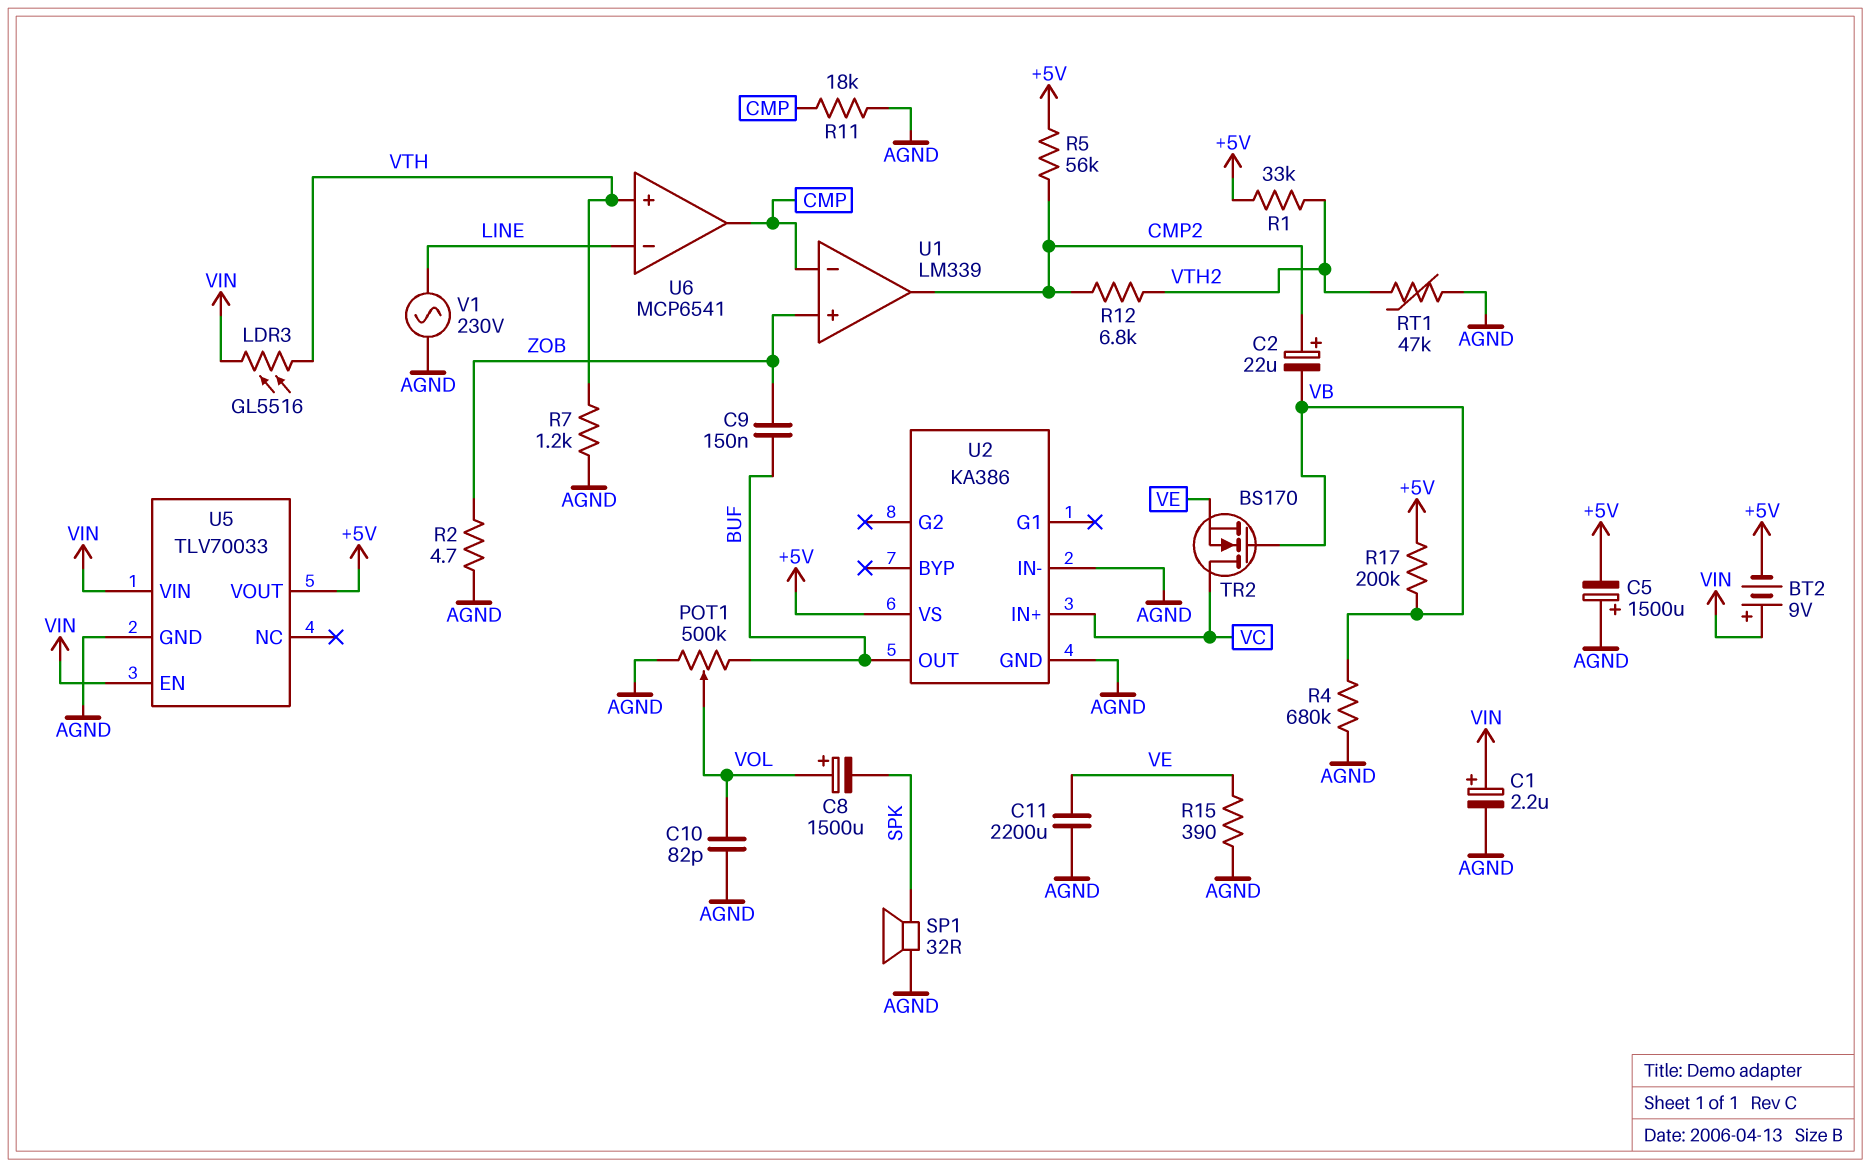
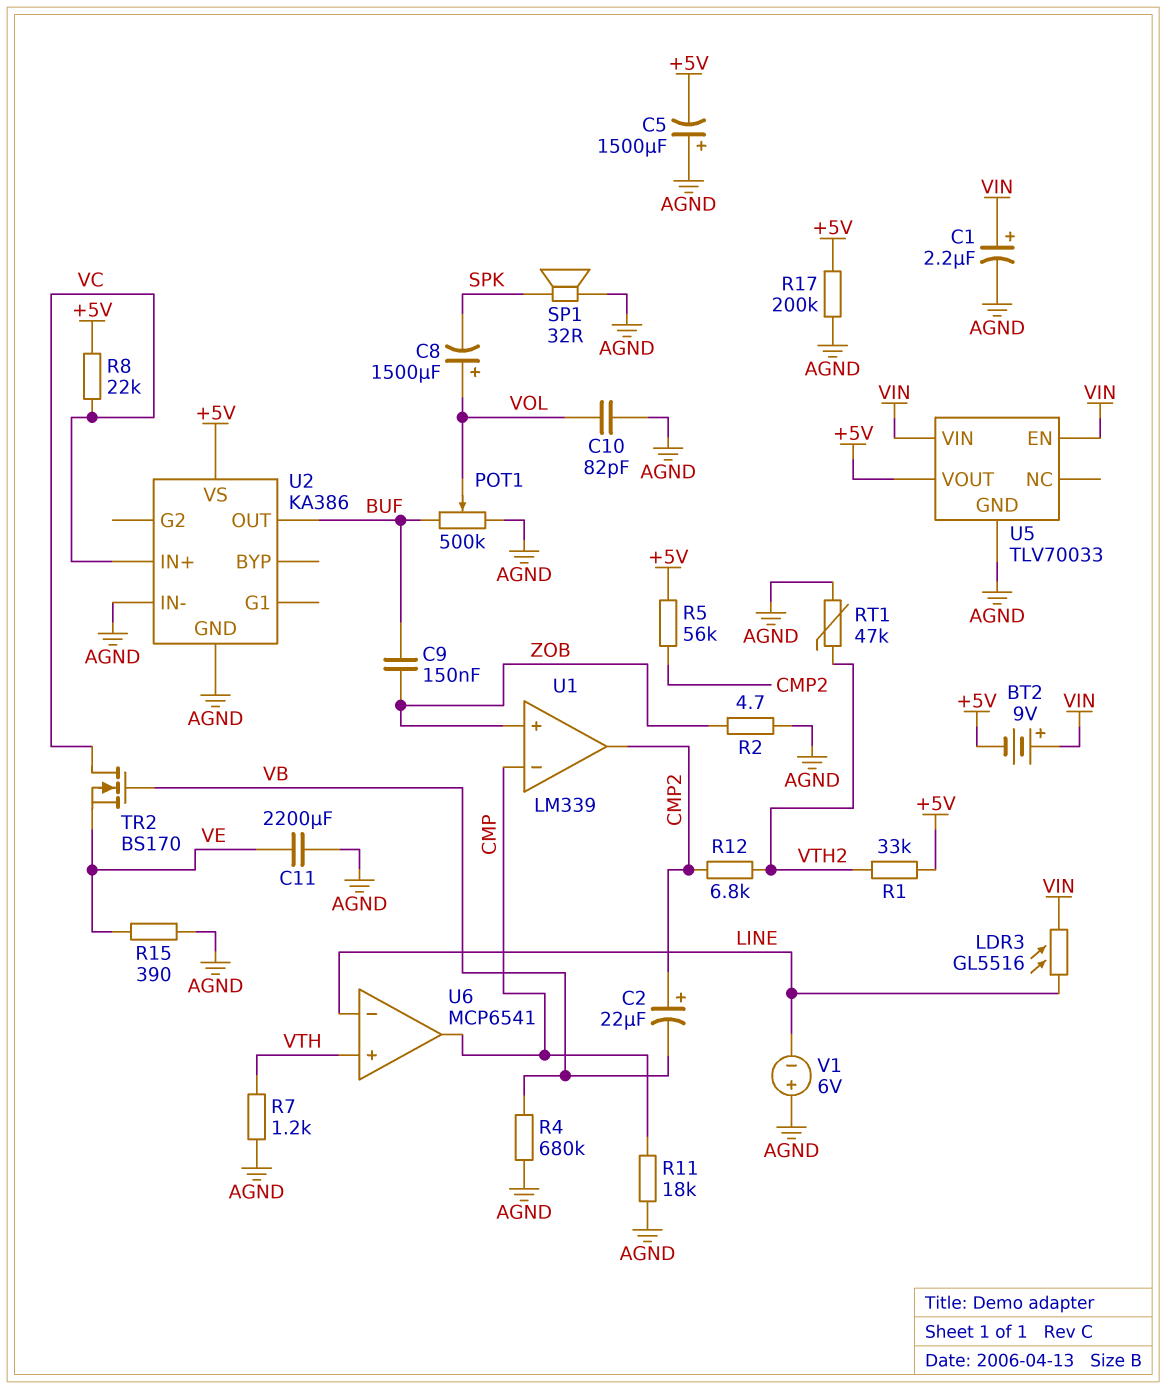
LDR3: GL5516 (VIN, VTH) -> GL5516 (LINE, VIN)
R8: none -> 22k (+5V, VC)
R17: 200k (+5V, VB) -> 200k (+5V, AGND)
V1: AC 230V (AGND, LINE) -> 6V (plus AGND, minus LINE)

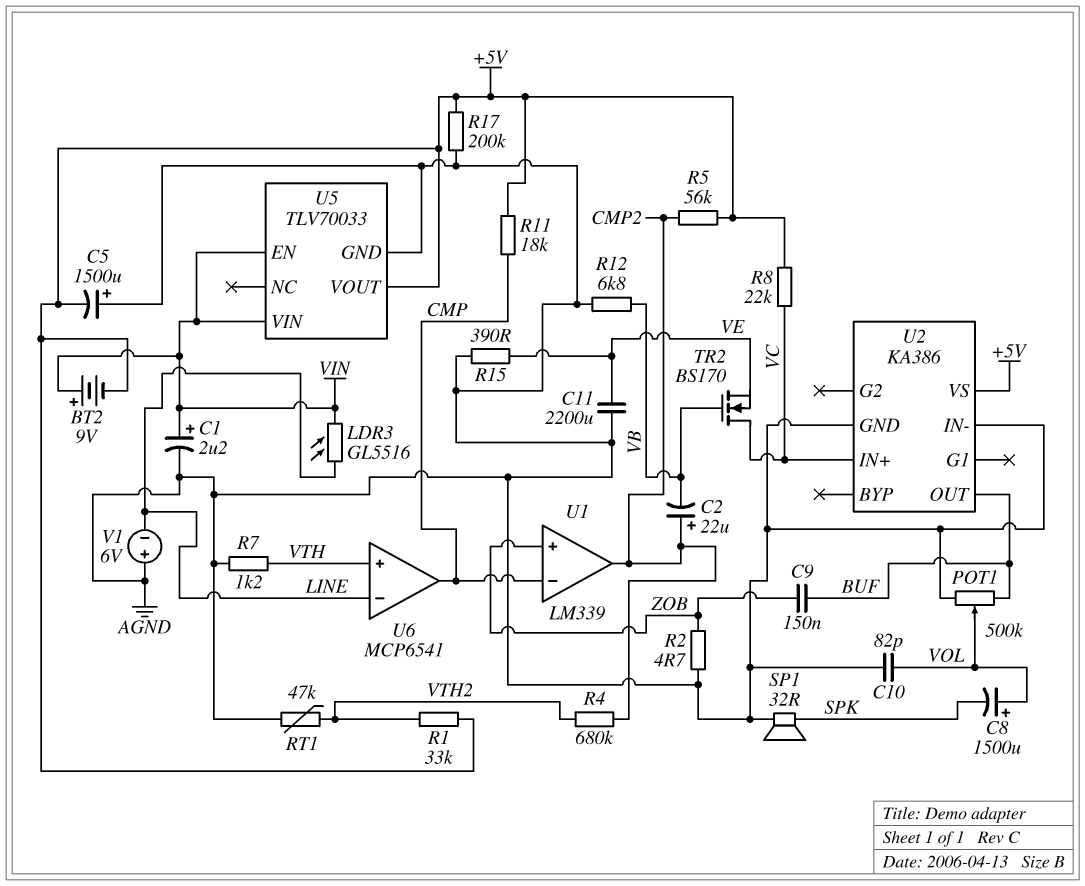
R4: 680k (AGND, VB) -> 680k (CMP2, VTH2)
R11: 18k (AGND, CMP) -> 18k (+5V, CMP)
R12: 6.8k (CMP2, VTH2) -> 6.8k (AGND, VB)

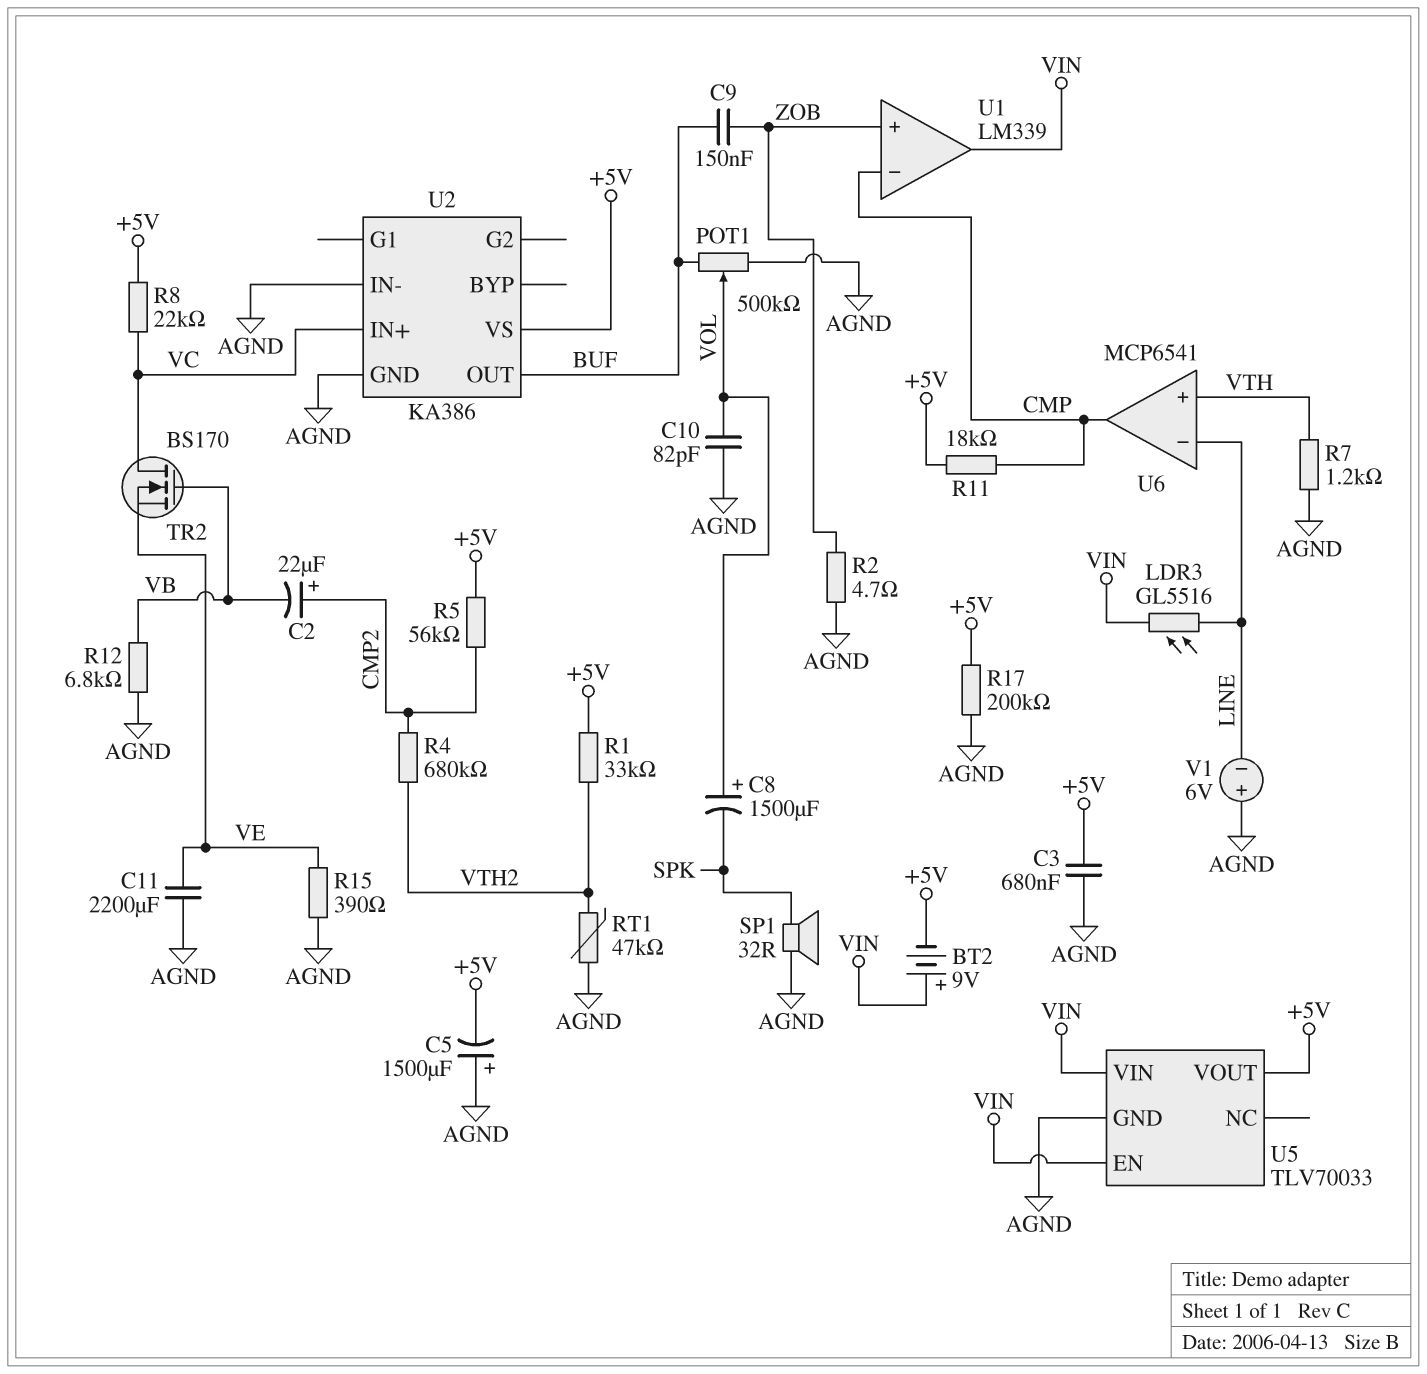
C1: 2.2uF (plus VIN, minus AGND) -> none
C3: none -> 680nF (+5V, AGND)
U1 pin out: CMP2 -> VIN

